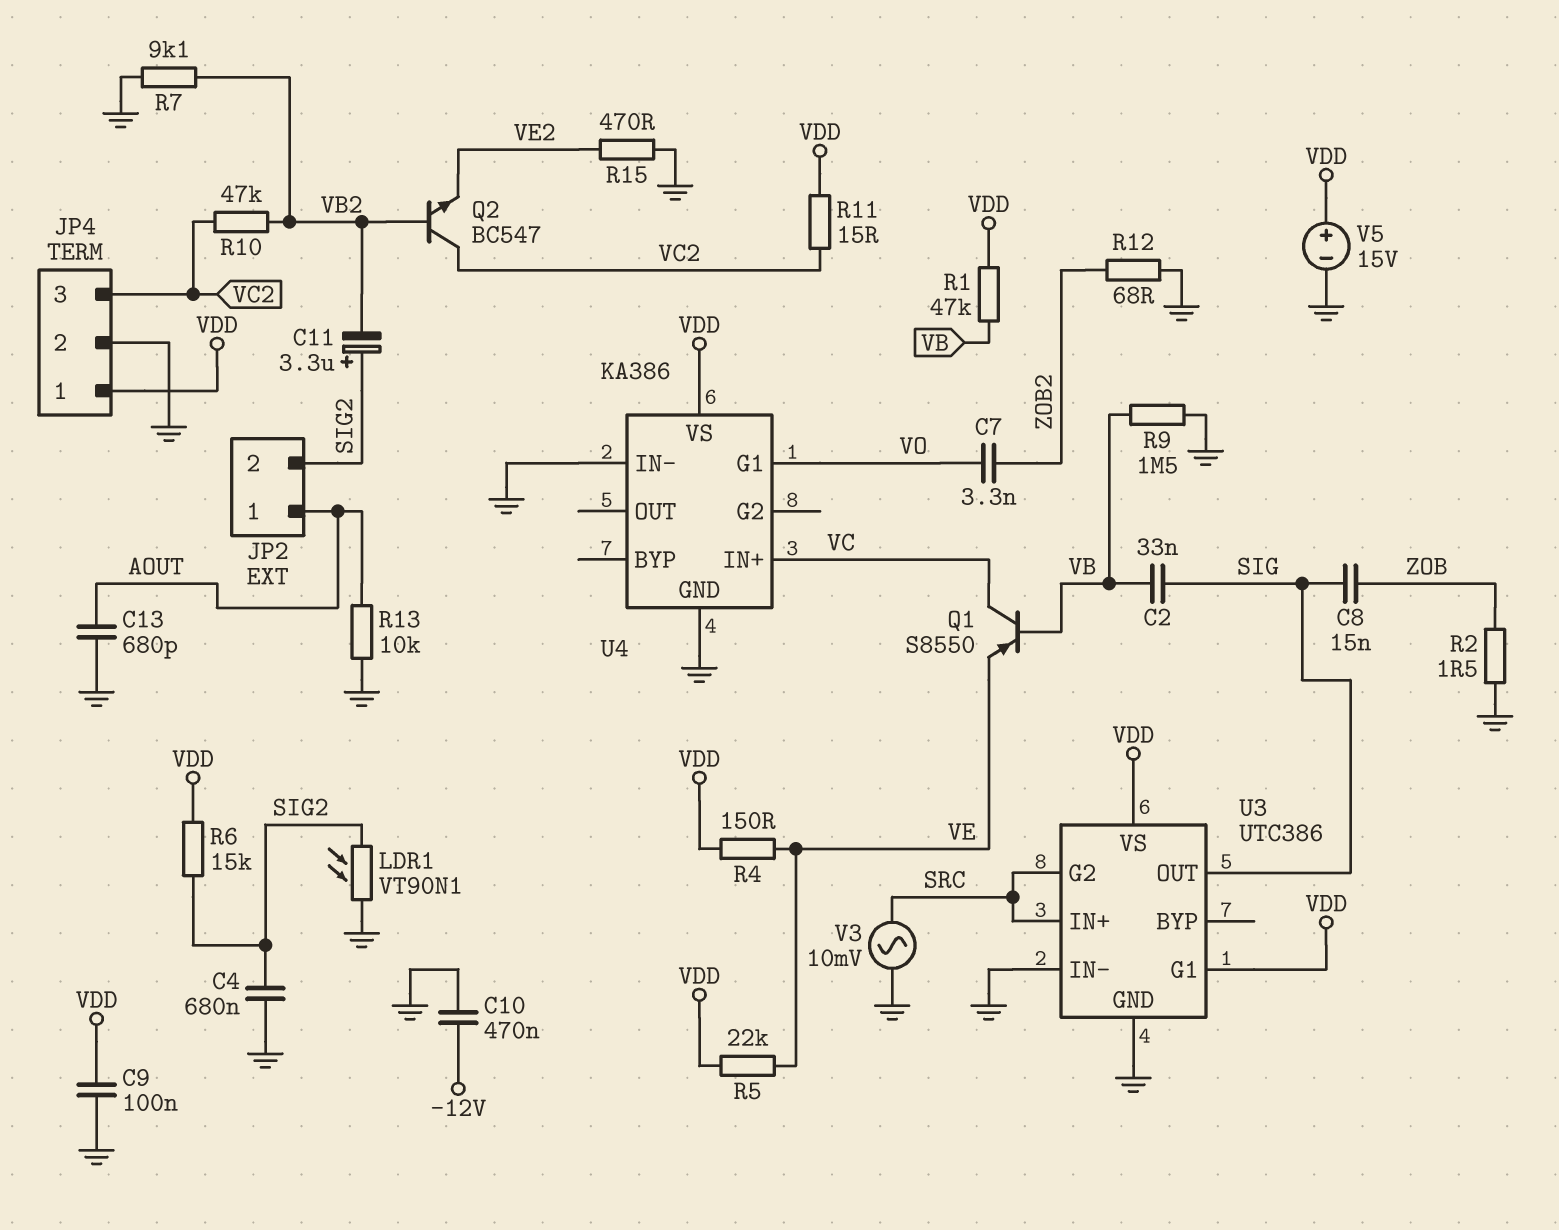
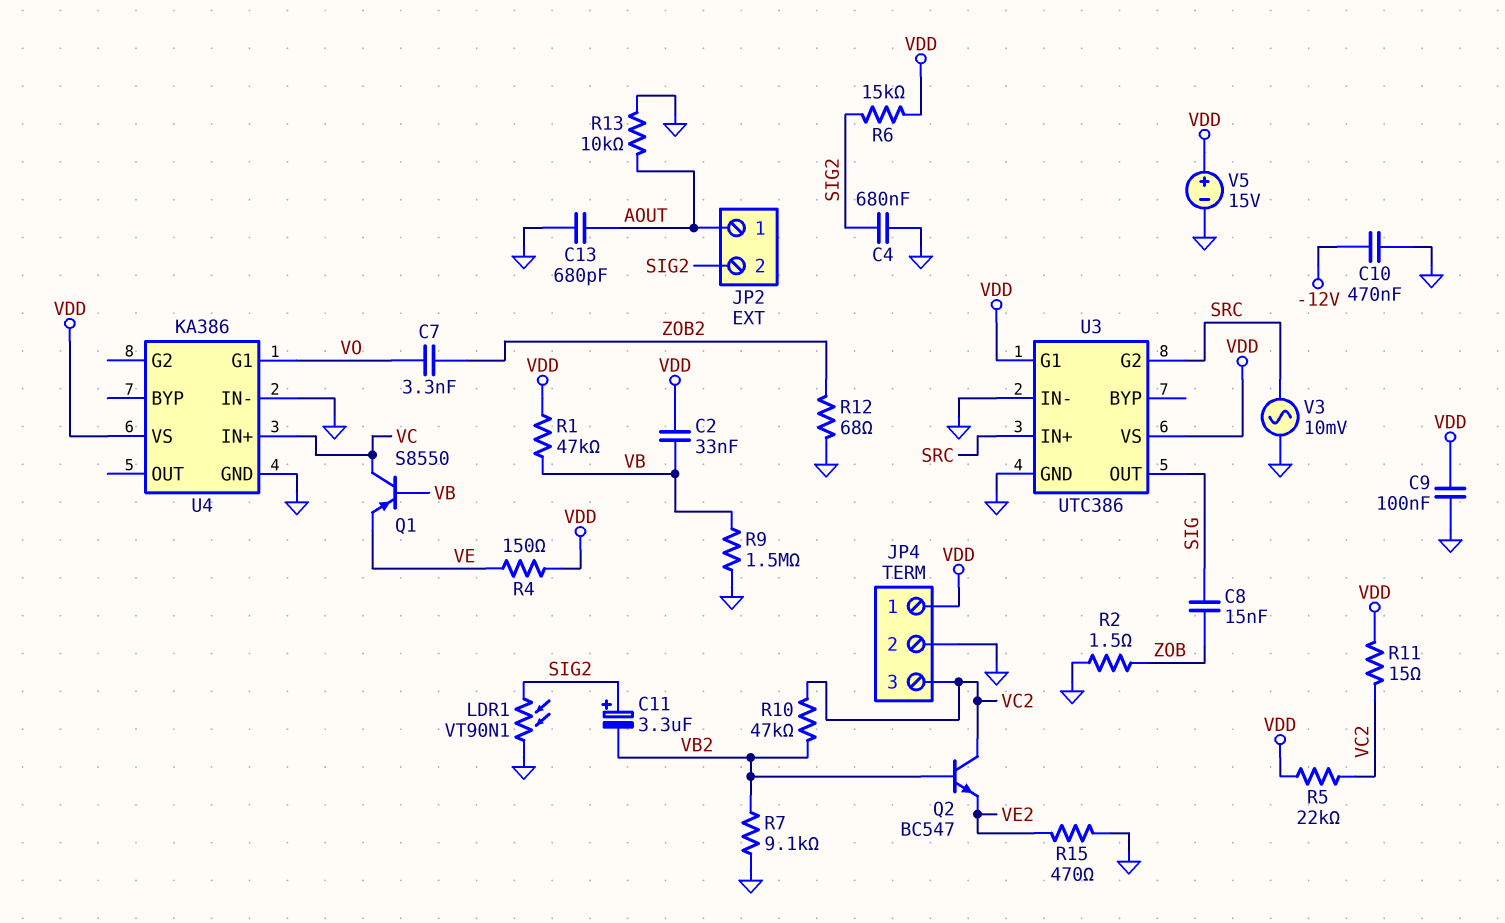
C2: 33nF (SIG, VB) -> 33nF (VB, VDD)
R5: 22k (VDD, VE) -> 22k (VC2, VDD)

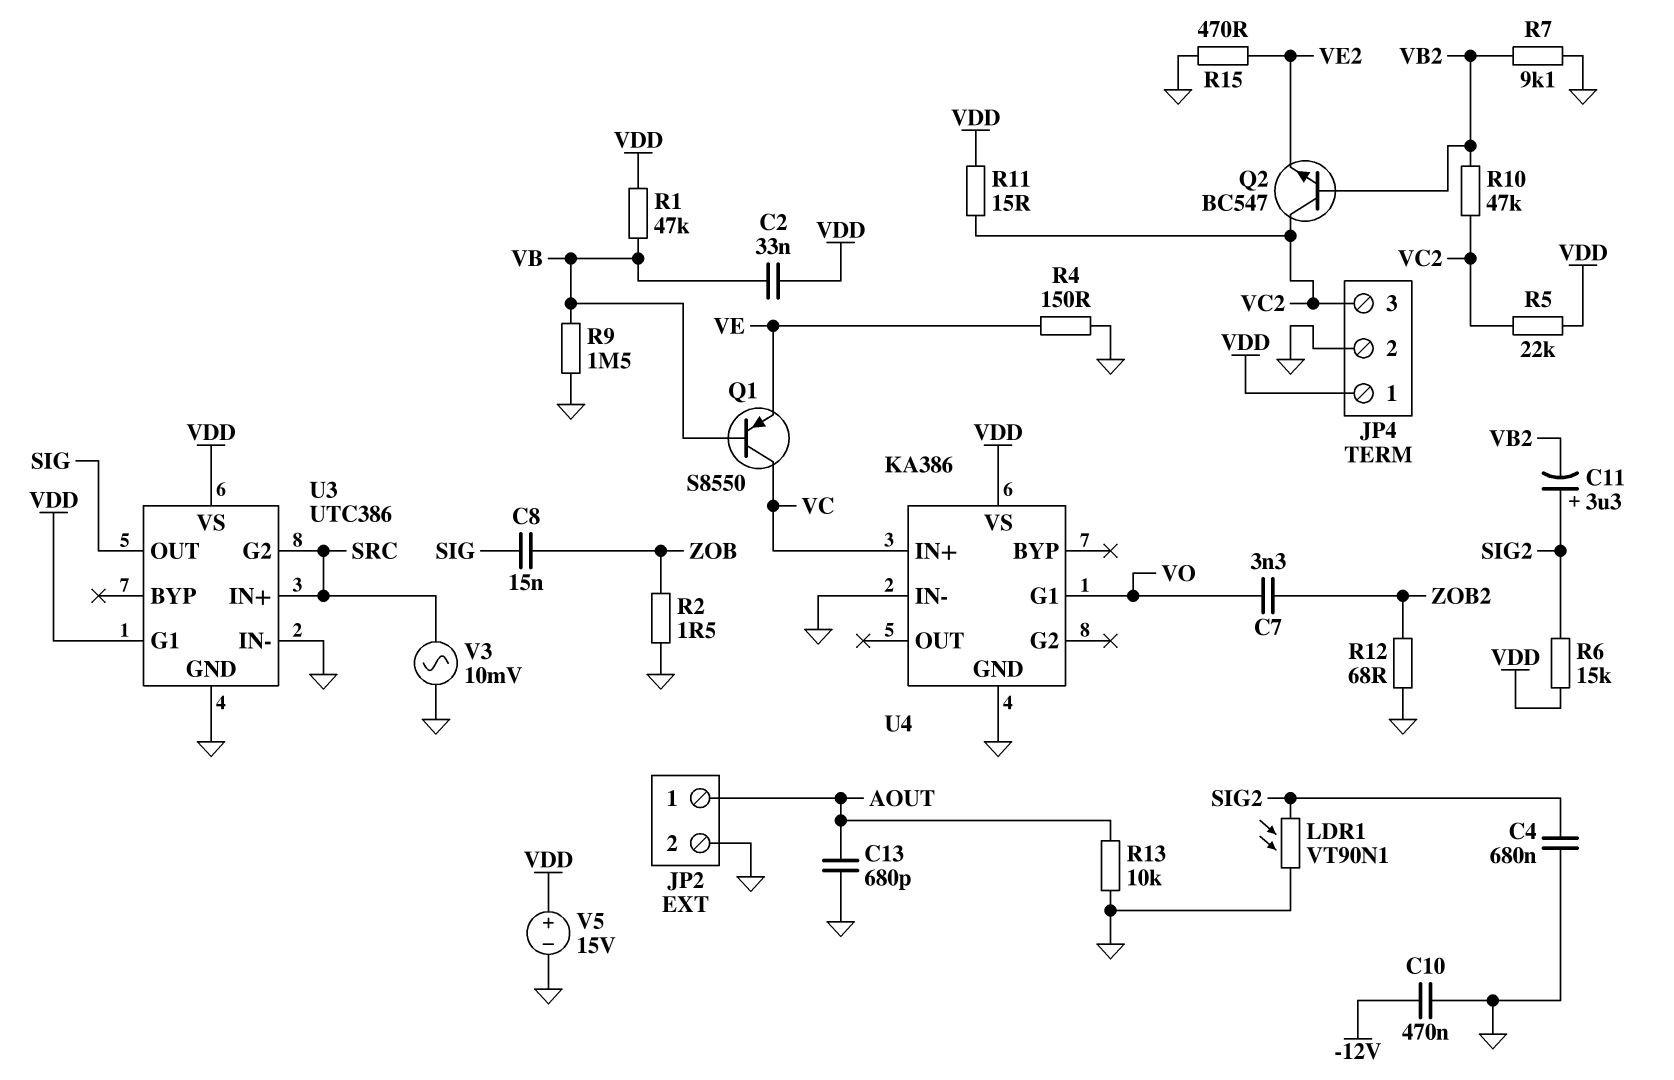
C9: 100nF (GND, VDD) -> none
JP2 pin 2: SIG2 -> GND
R4: 150 (VDD, VE) -> 150 (GND, VE)

